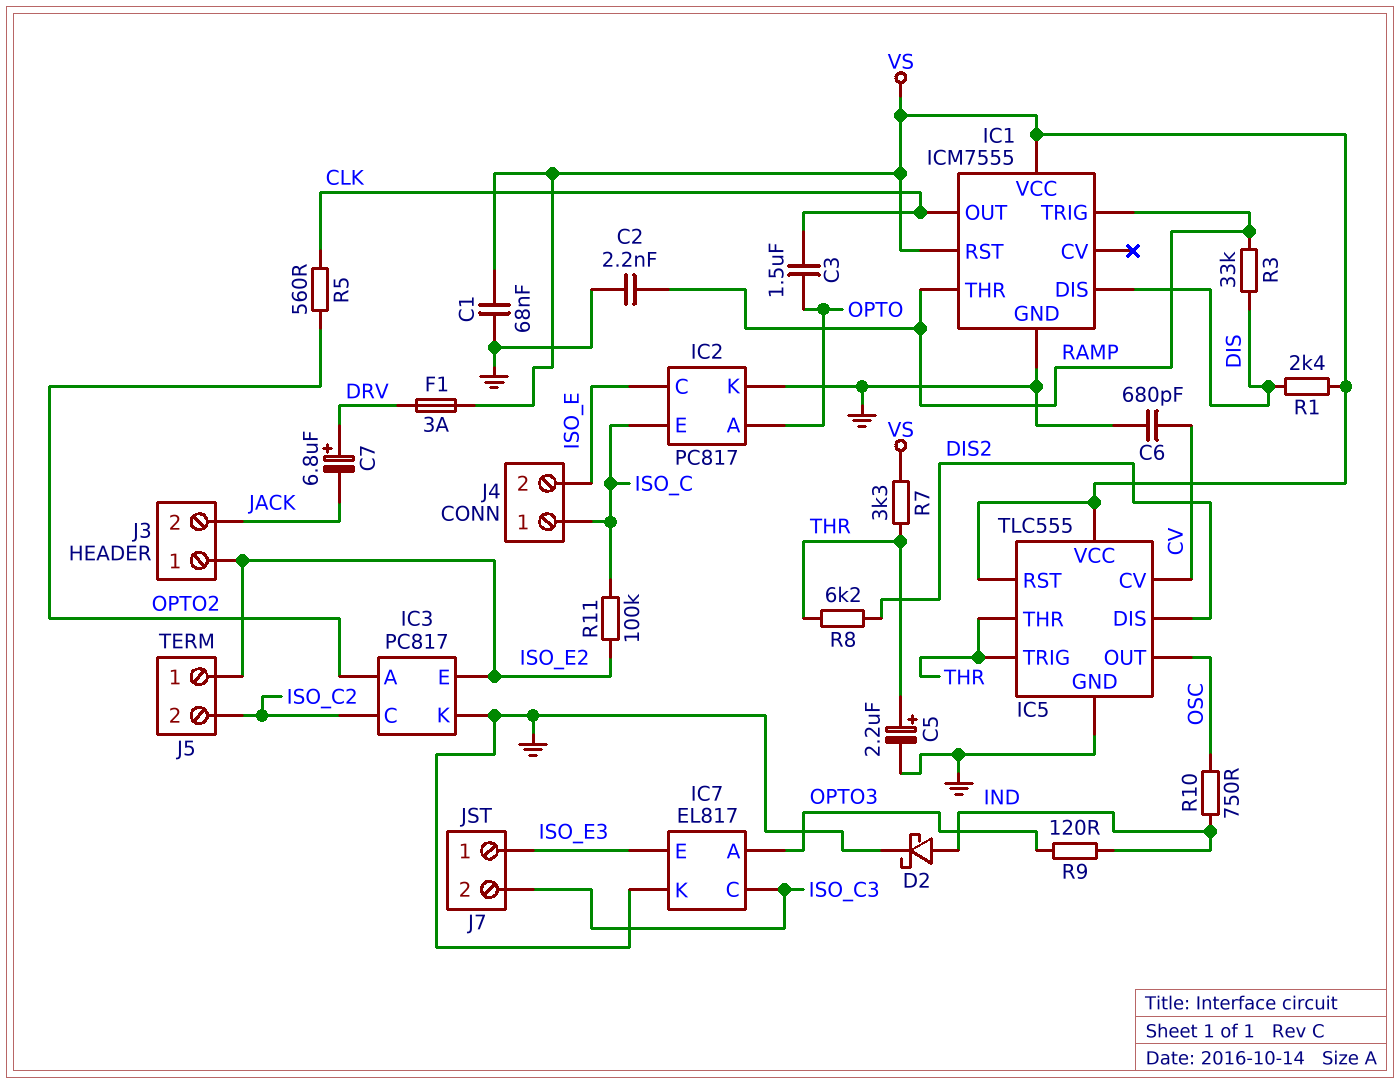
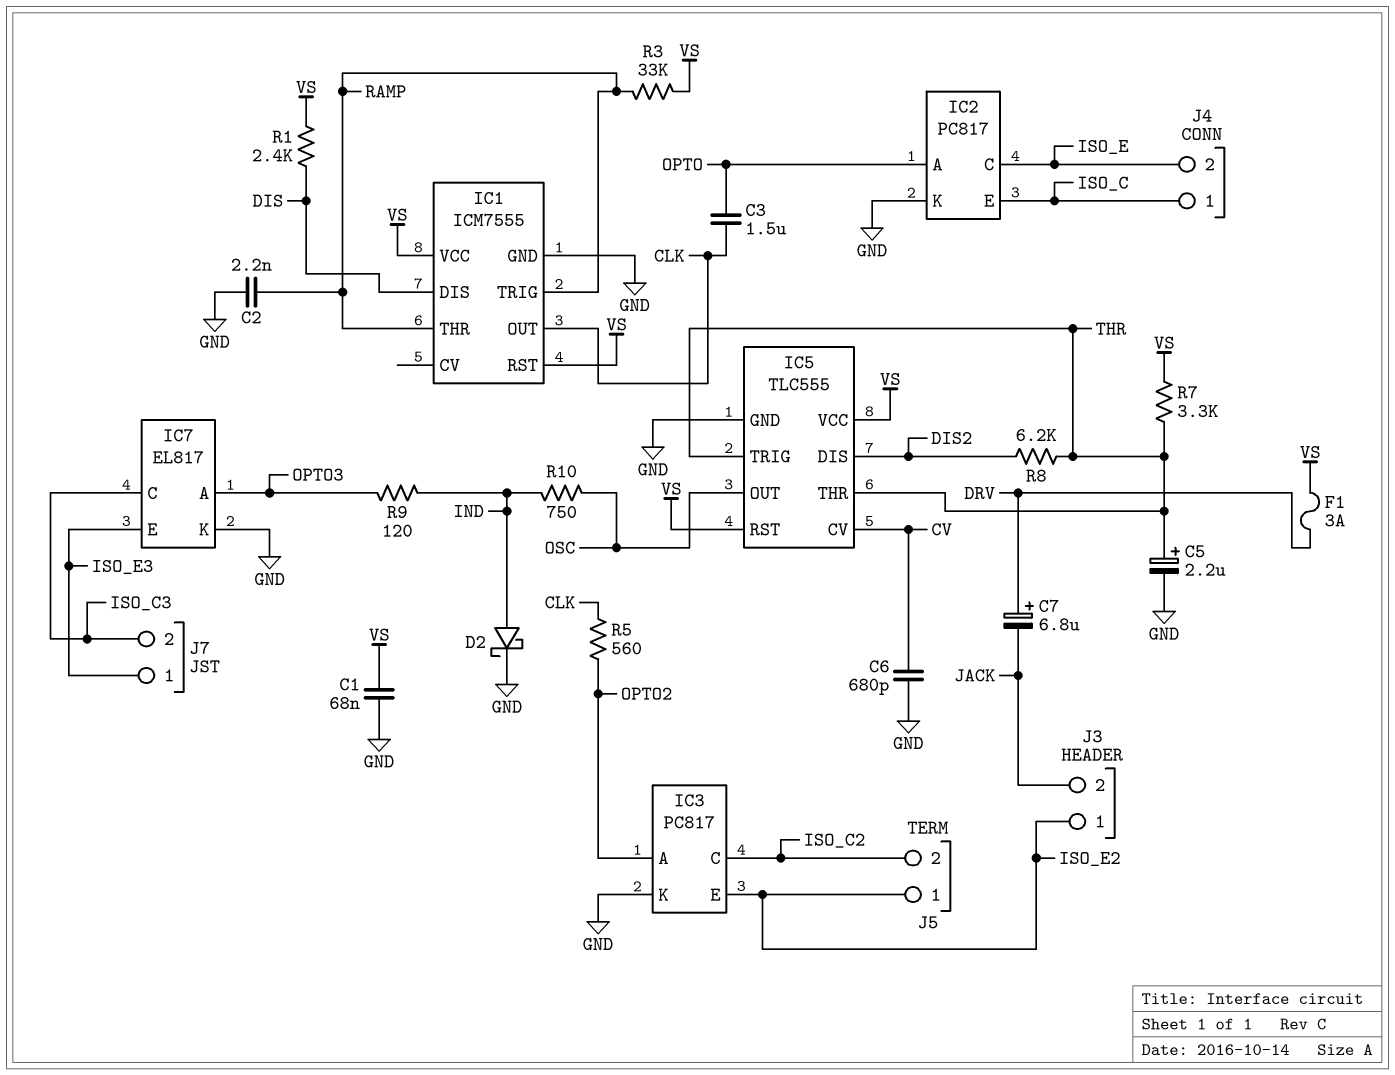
R3: 33k (DIS, RAMP) -> 33k (RAMP, VS)
R11: 100k (ISO_C, ISO_E2) -> none

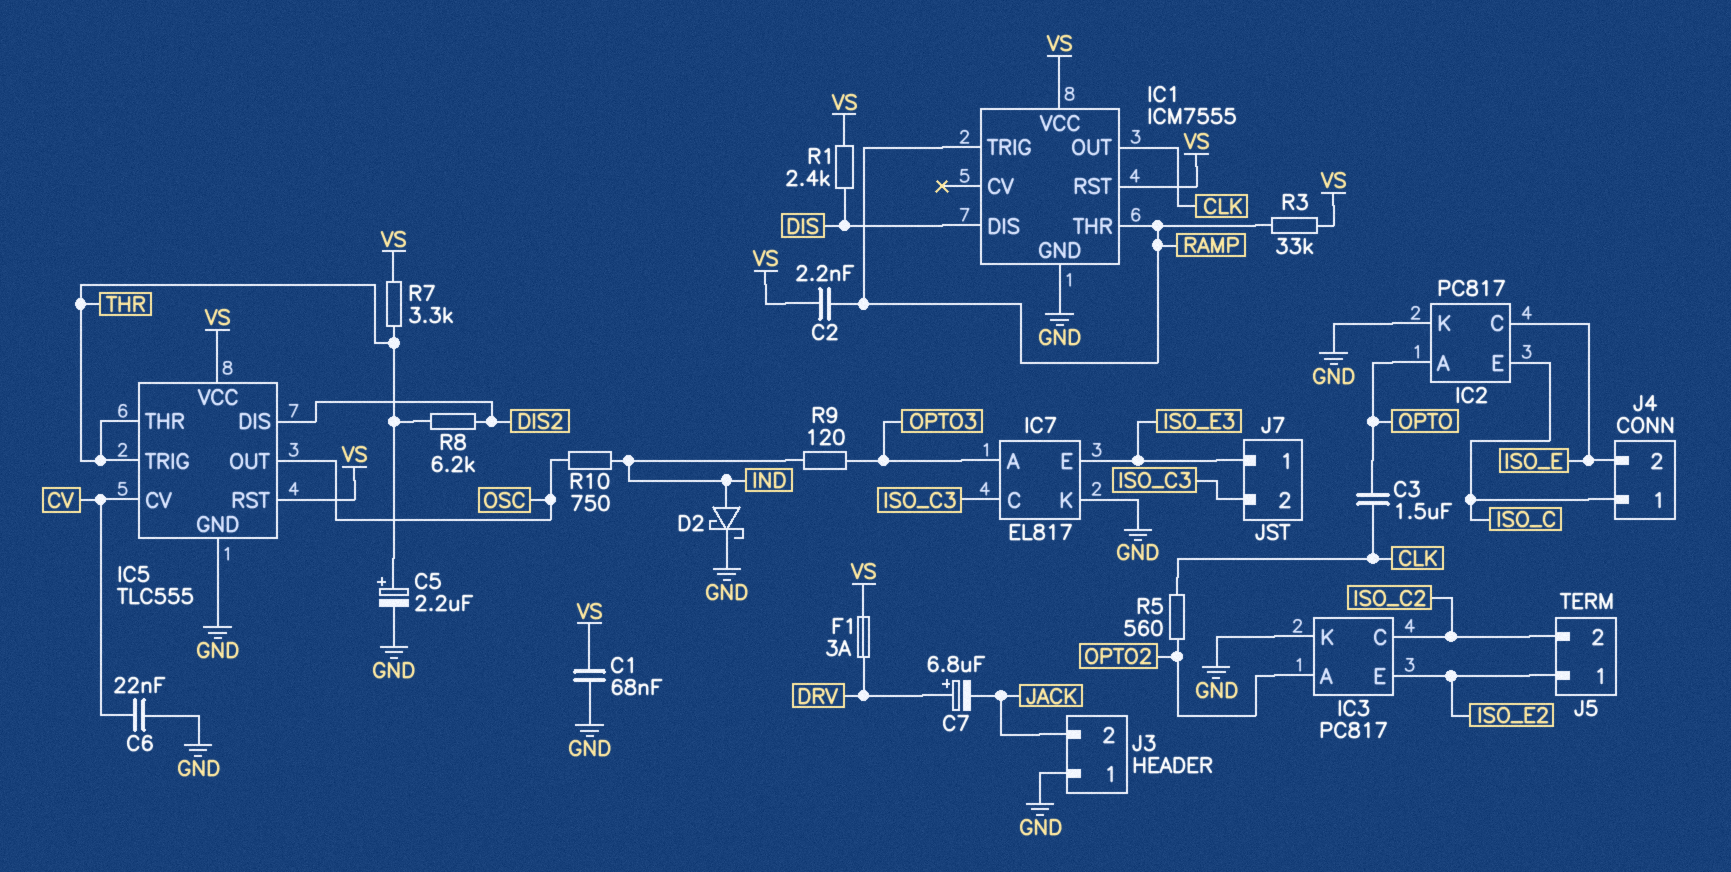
C2: 2.2nF (GND, RAMP) -> 2.2nF (RAMP, VS)
C6: 680pF (CV, GND) -> 22nF (CV, GND)
J3 pin 1: ISO_E2 -> GND

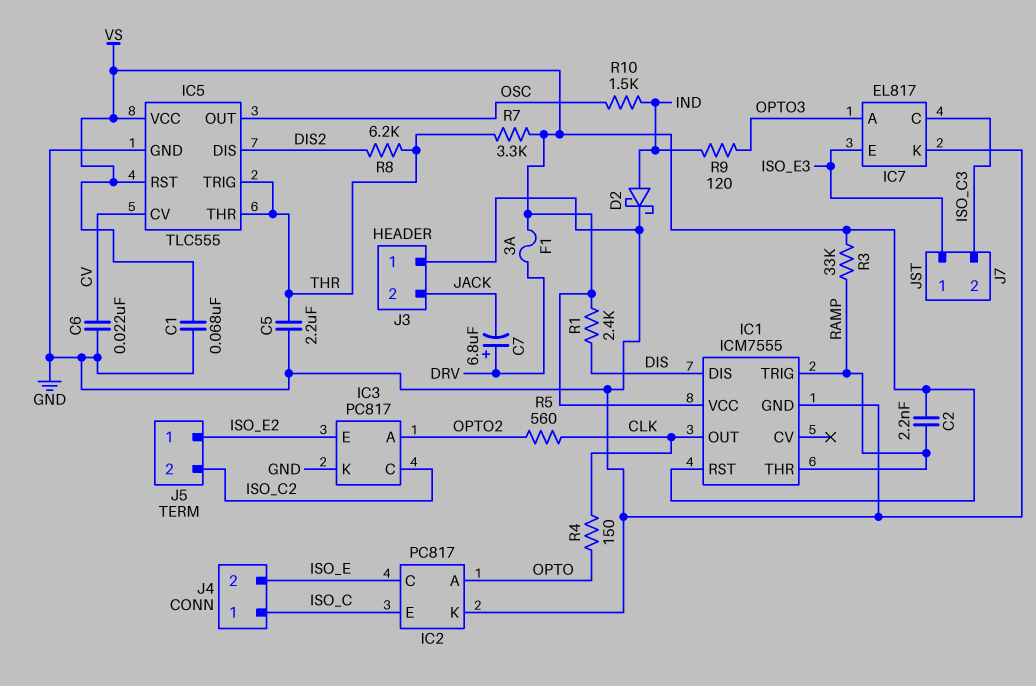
C3: 1.5uF (CLK, OPTO) -> none
C5: 2.2uF (plus THR, minus GND) -> 2.2uF (GND, THR)
R4: none -> 150 (CLK, OPTO)
R10: 750 (IND, OSC) -> 1.5k (IND, OSC)

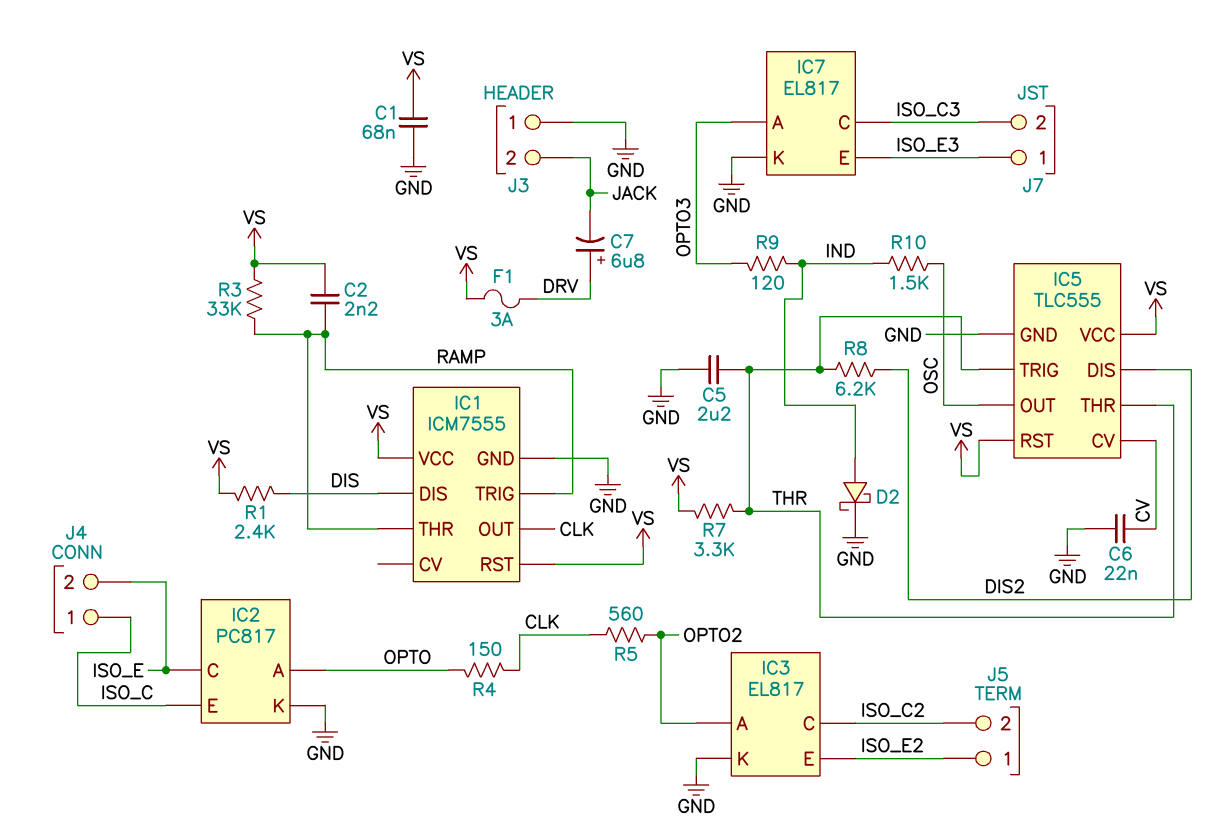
IC3: PC817 -> EL817

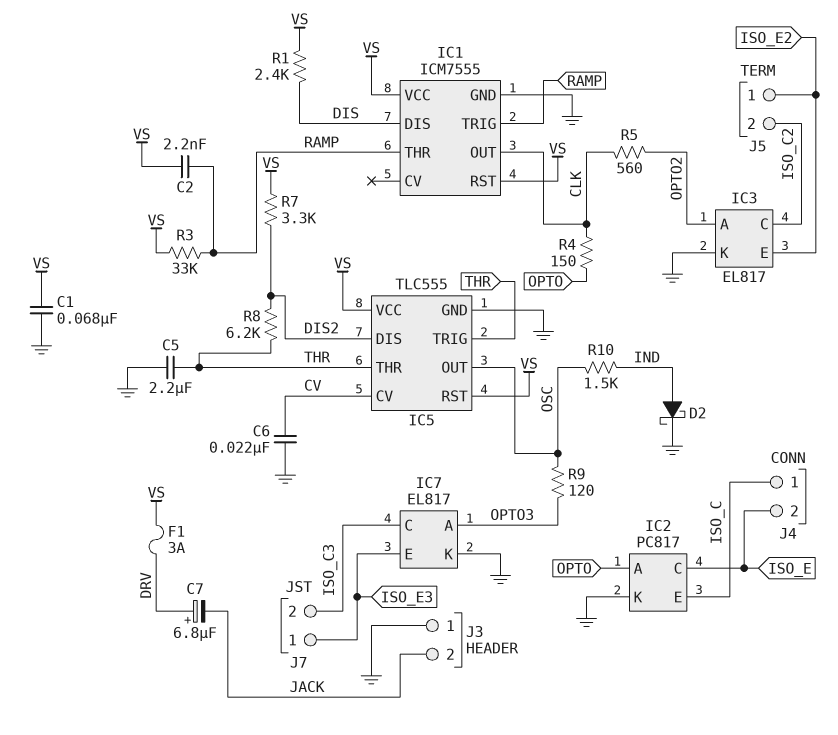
R7: 3.3k (THR, VS) -> 3.3k (DIS2, VS)
R9: 120 (IND, OPTO3) -> 120 (OPTO3, OSC)

